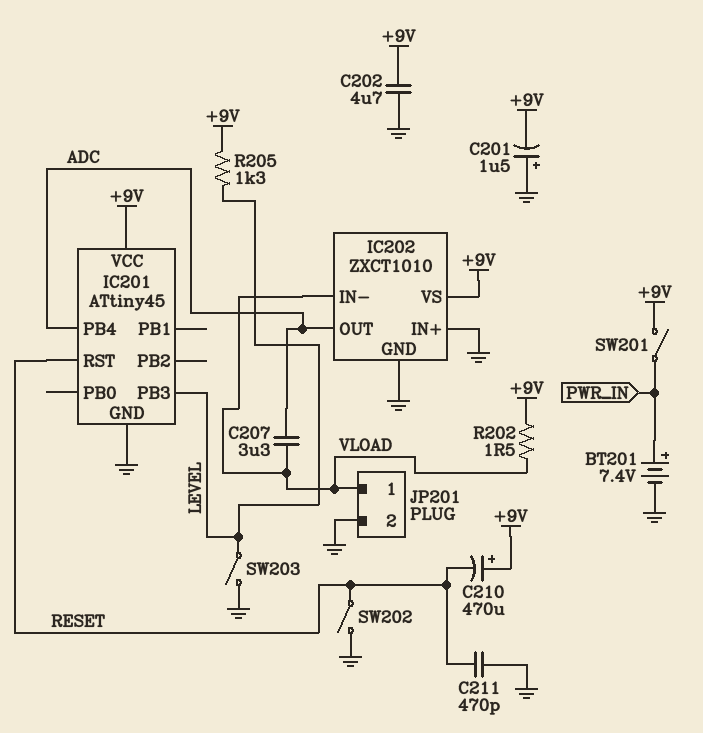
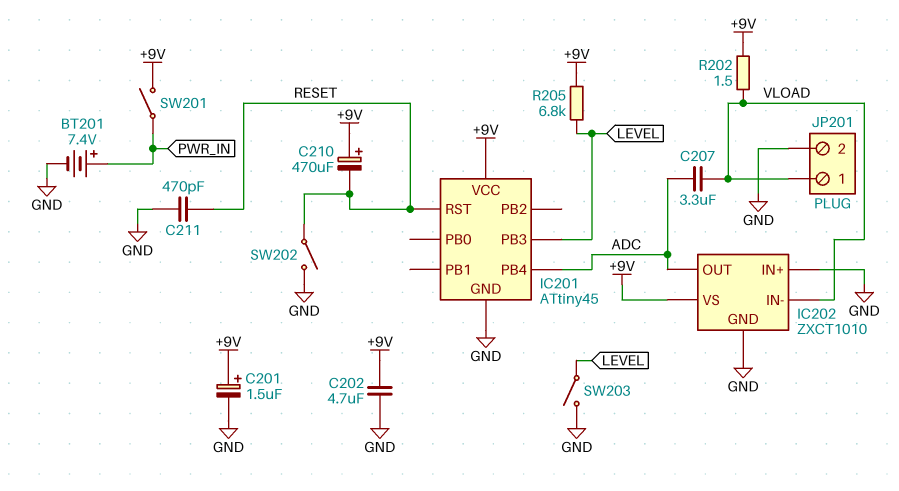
C201: 1.5uF (plus GND, minus +9V) -> 1.5uF (plus +9V, minus GND)
R205: 1.3k (+9V, LEVEL) -> 6.8k (+9V, LEVEL)

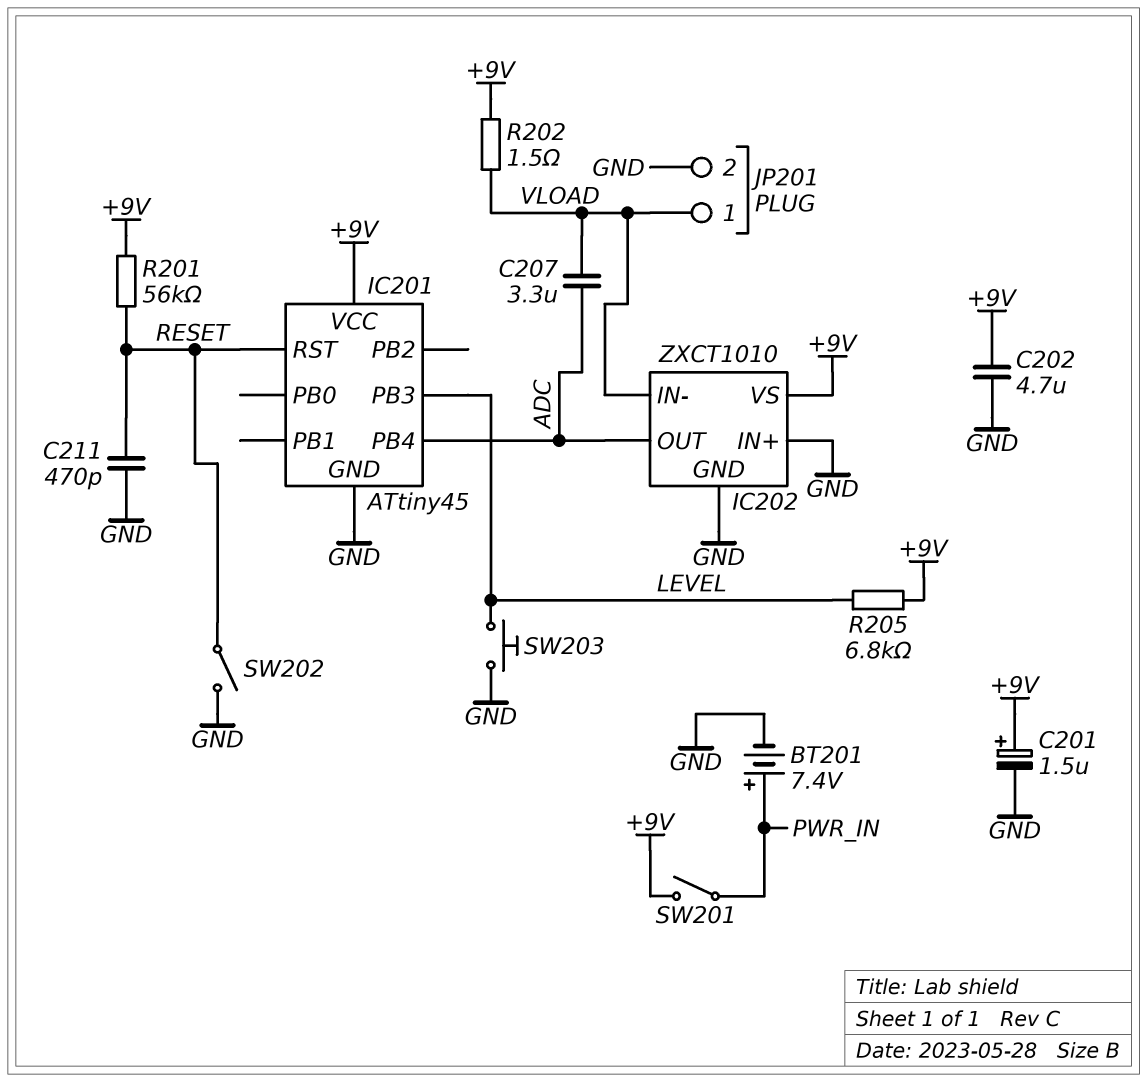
C210: 470uF (plus +9V, minus RESET) -> none
R201: none -> 56k (+9V, RESET)
SW203: switch (GND, LEVEL) -> button (GND, LEVEL)

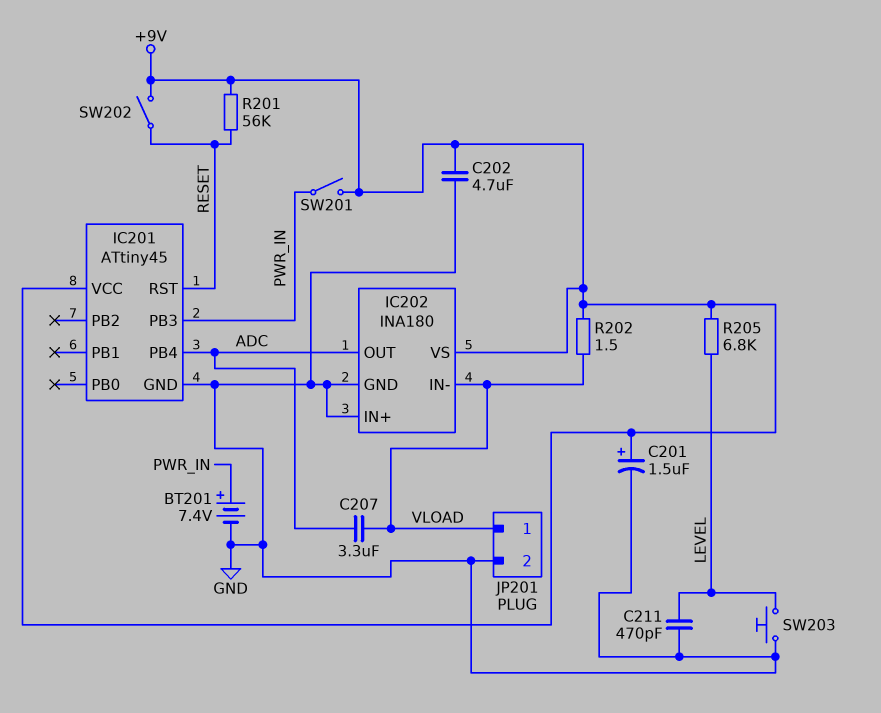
C211: 470pF (GND, RESET) -> 470pF (GND, LEVEL)
IC201 pin PB3: LEVEL -> PWR_IN
IC202: ZXCT1010 -> INA180
SW202: switch (GND, RESET) -> switch (+9V, RESET)

